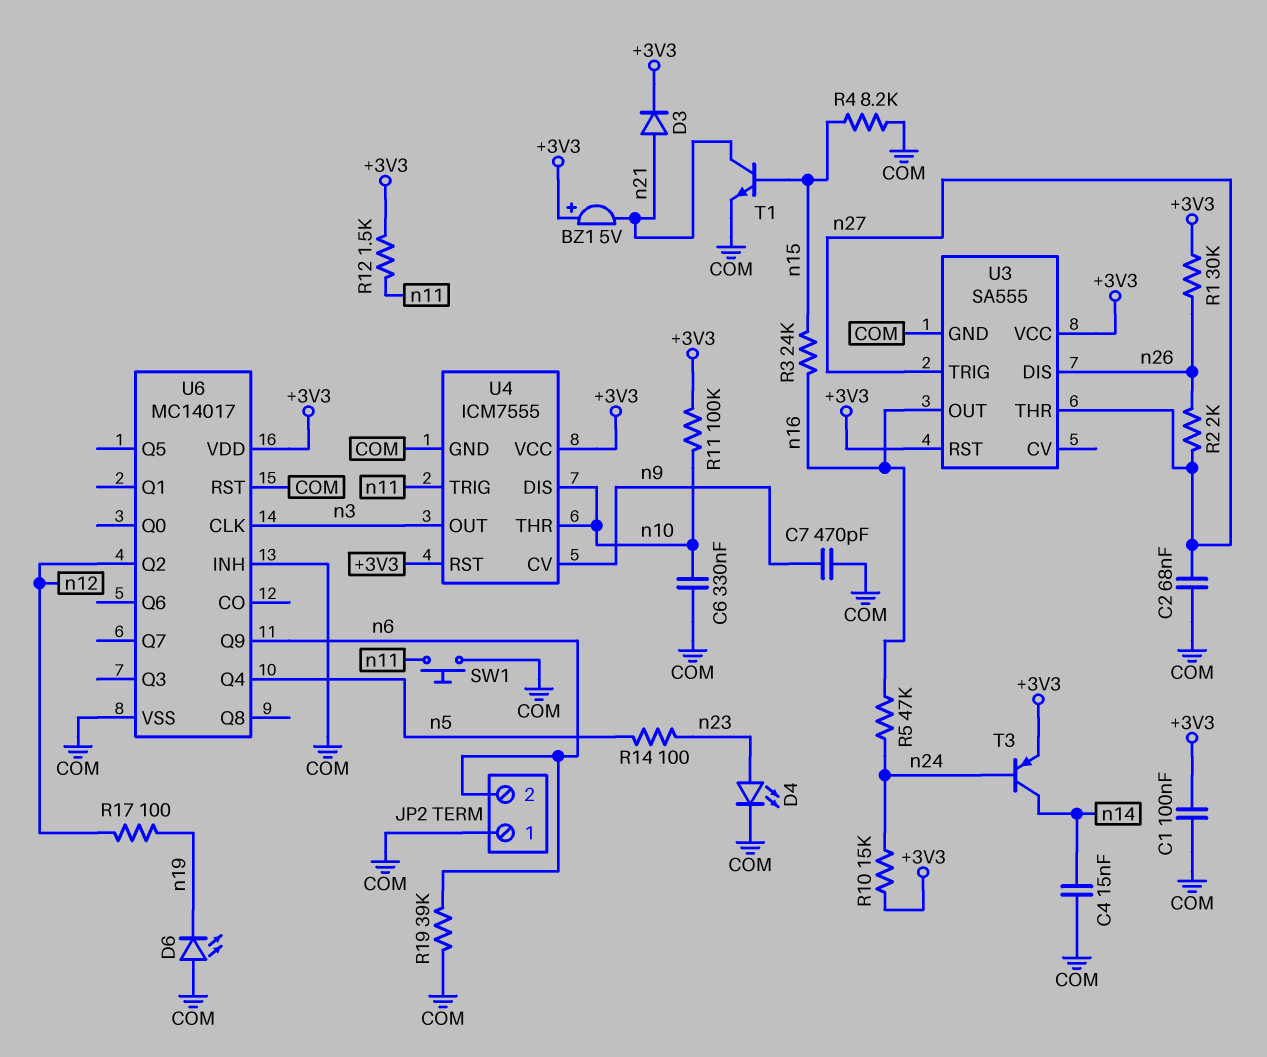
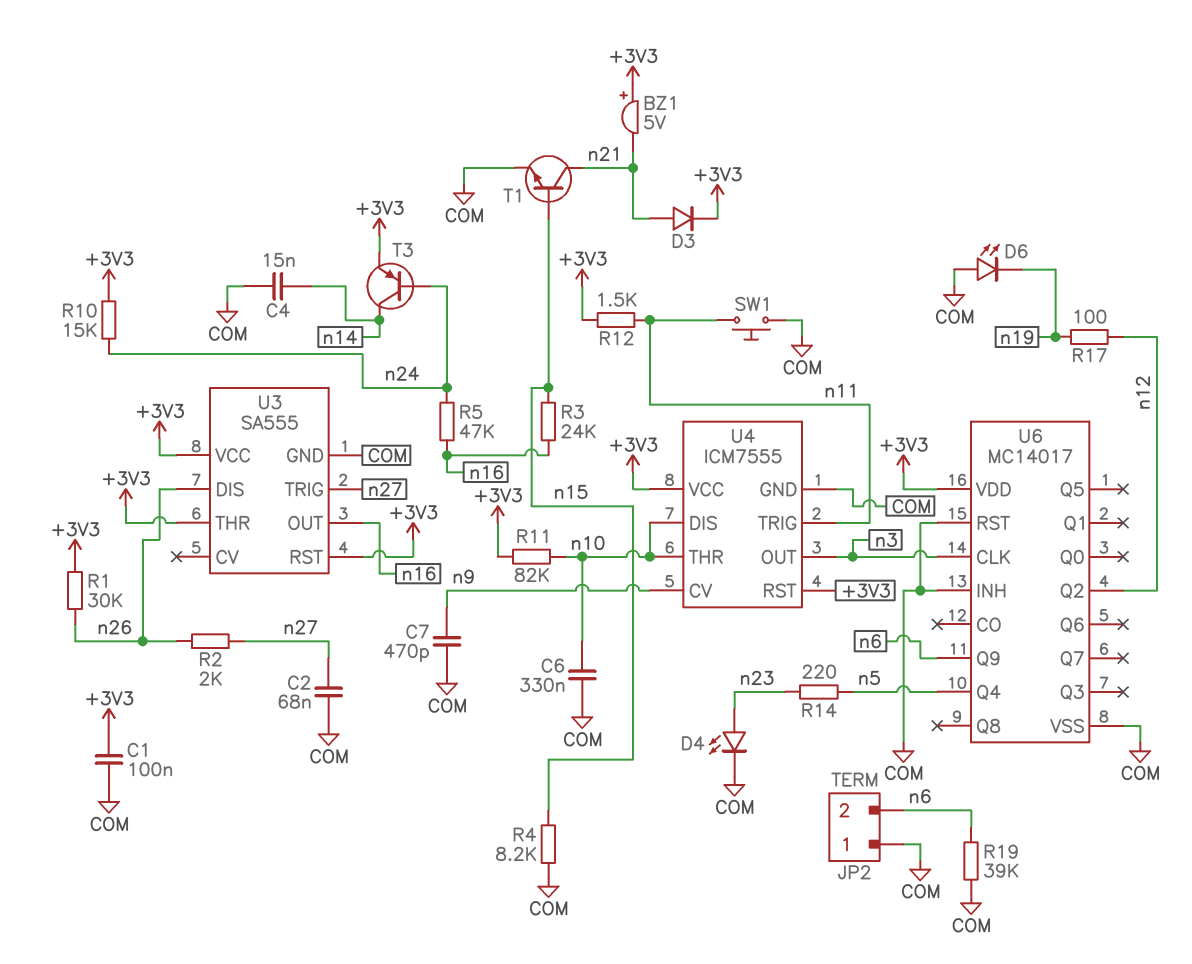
R11: 100k (+3V3, n10) -> 82k (+3V3, n10)
R14: 100 (n5, n23) -> 220 (n5, n23)
U3 pin THR: n27 -> +3V3

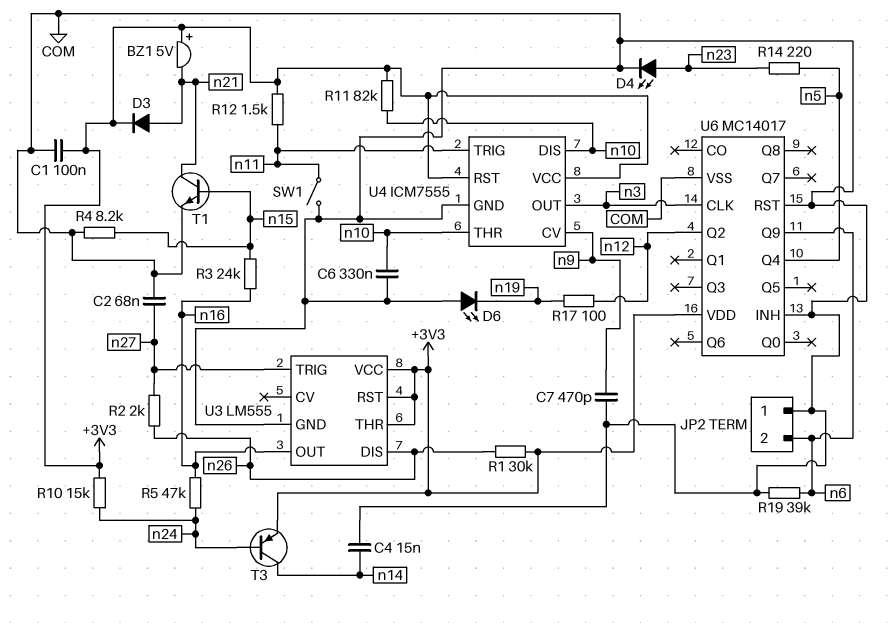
SW1: button (COM, n11) -> switch (COM, n11)
U3: SA555 -> LM555

